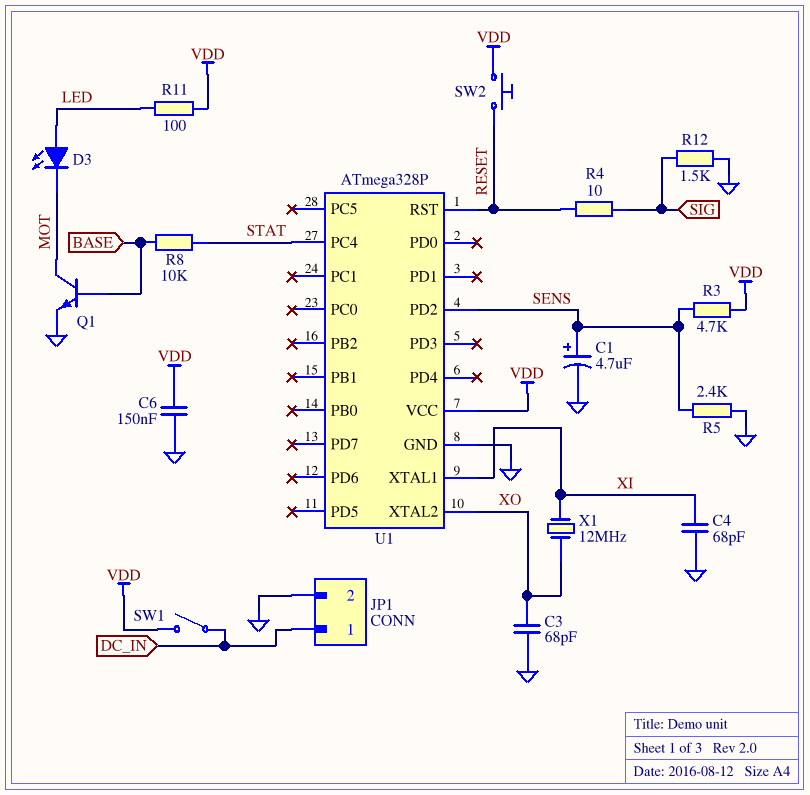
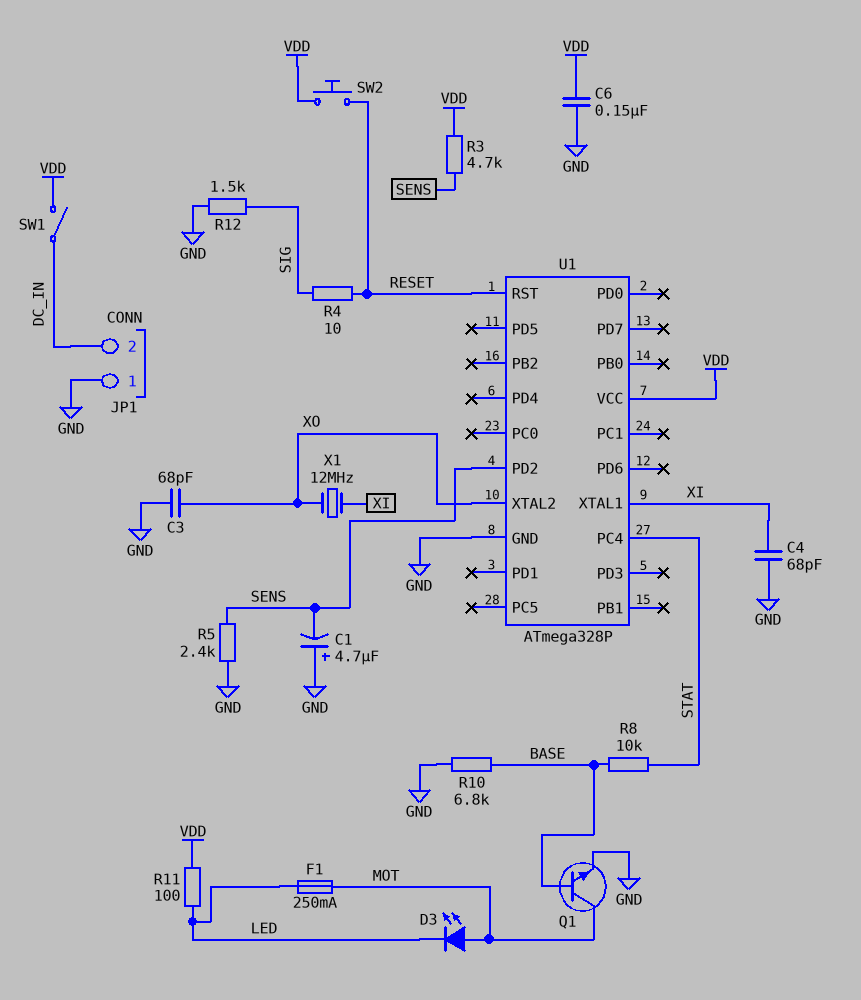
C1: 4.7uF (plus SENS, minus GND) -> 4.7uF (plus GND, minus SENS)
D3: LED (A LED, K MOT) -> LED (A MOT, K LED)
F1: none -> 250mA (LED, MOT)
JP1 pin 1: DC_IN -> GND
JP1 pin 2: GND -> DC_IN
R10: none -> 6.8k (BASE, GND)

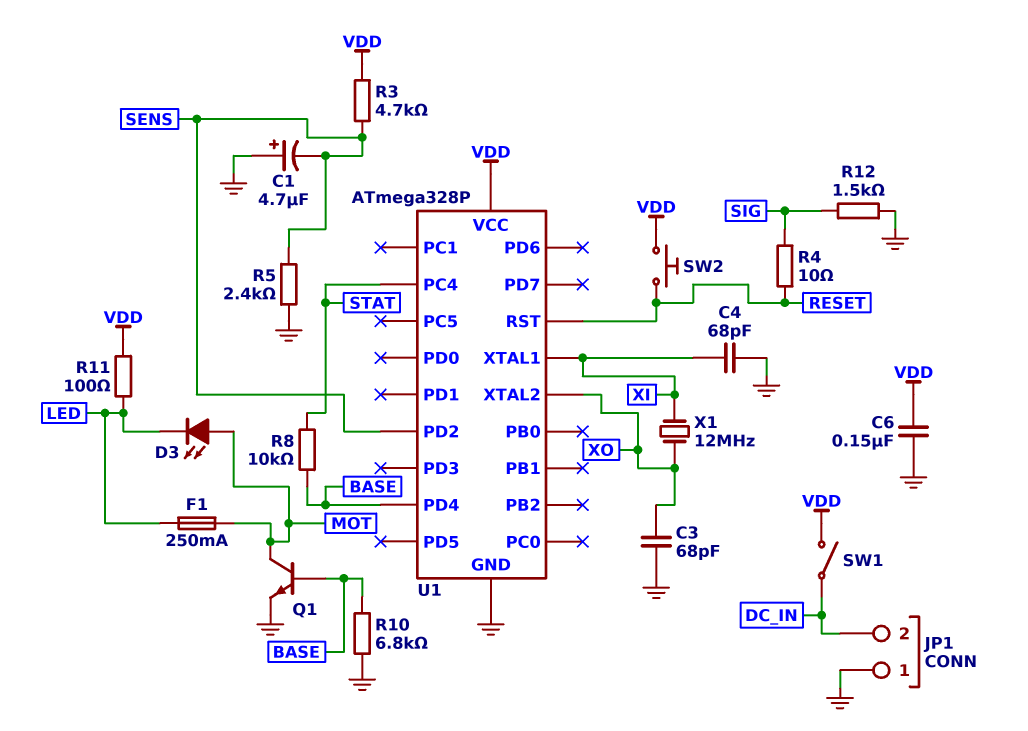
U1 pin PD4: none -> BASE

